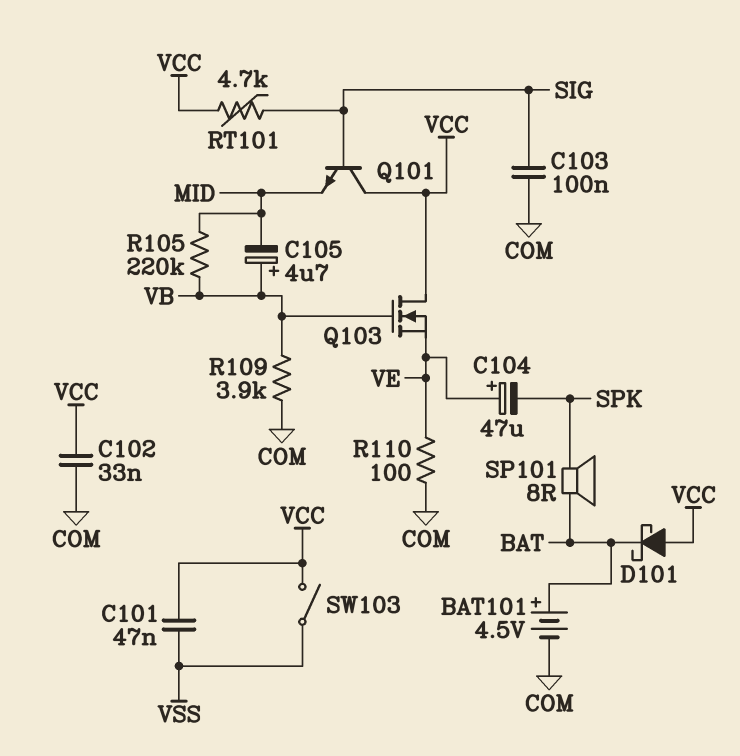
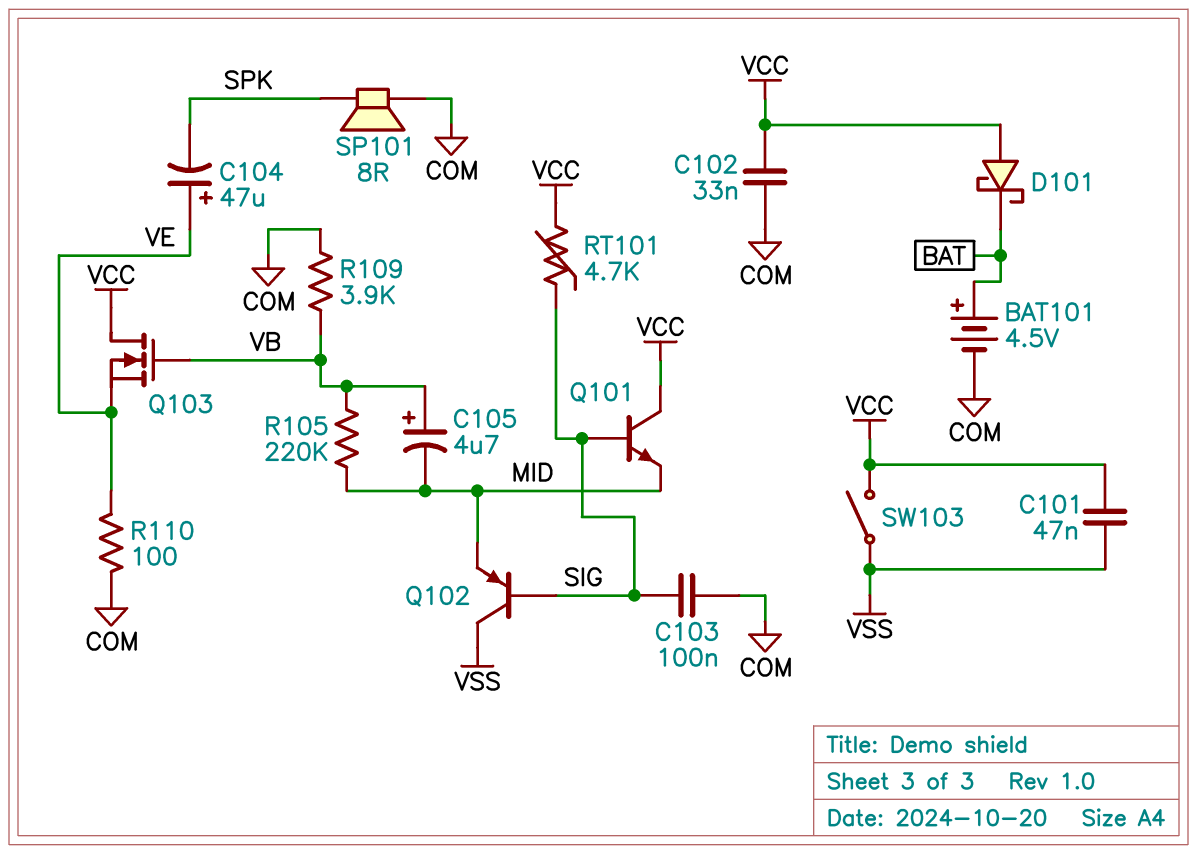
Q102: none -> PNP (B SIG, C VSS, E MID)
SP101: speaker 8R (BAT, SPK) -> speaker 8R (COM, SPK)

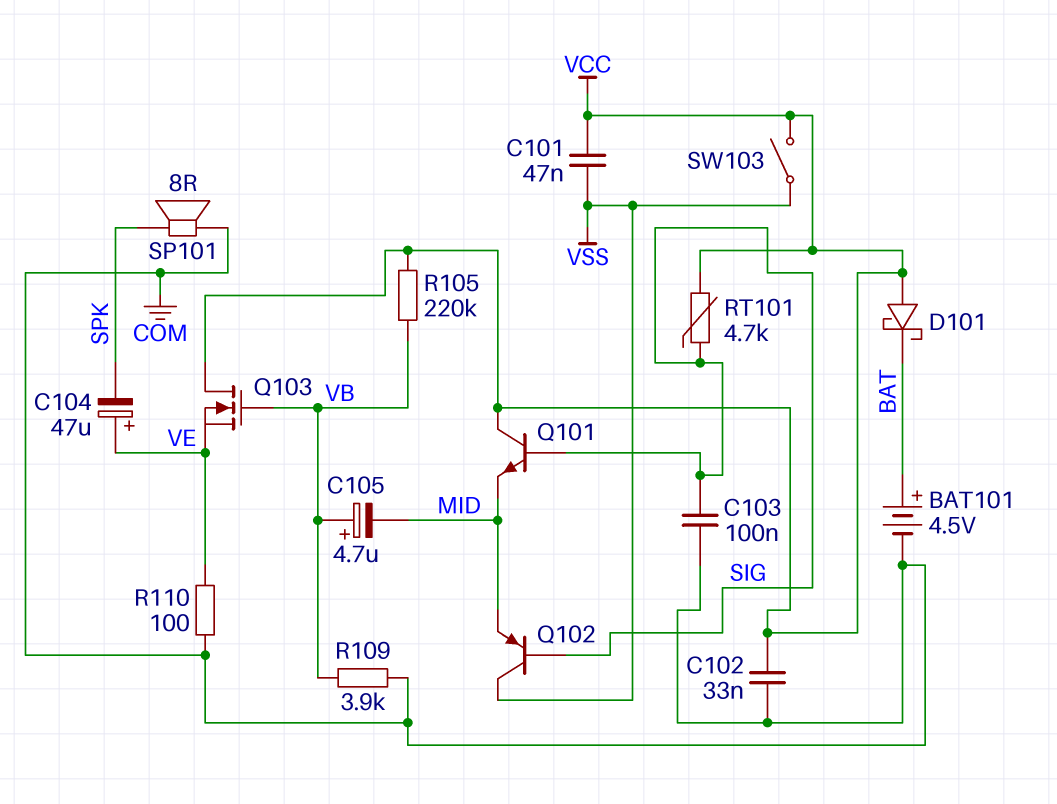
R105: 220k (MID, VB) -> 220k (VB, VCC)

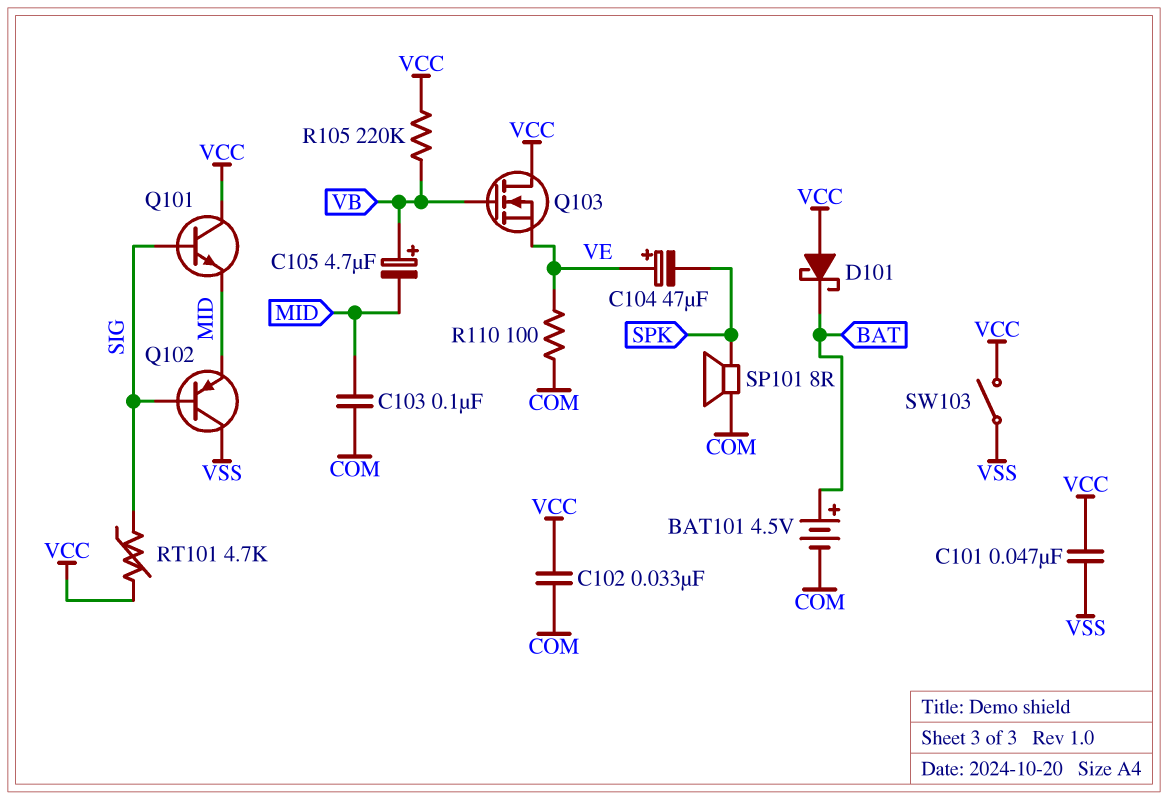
C103: 100nF (COM, SIG) -> 100nF (COM, MID)
R109: 3.9k (COM, VB) -> none

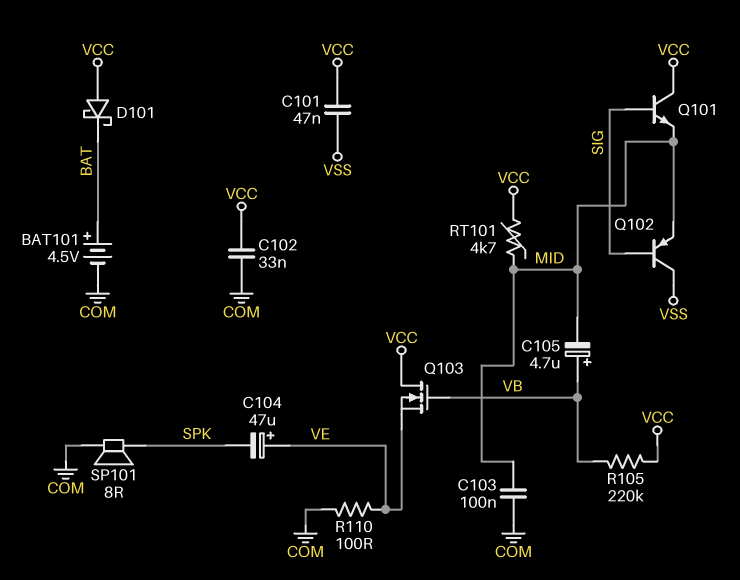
RT101: 4.7k (SIG, VCC) -> 4.7k (MID, VCC)
SW103: switch (VCC, VSS) -> none

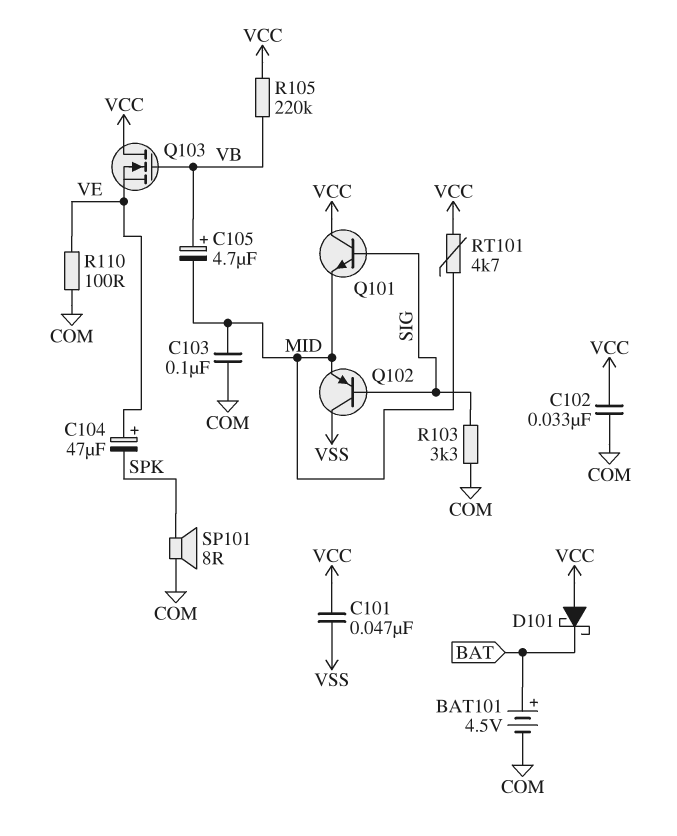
R103: none -> 3.3k (COM, SIG)

